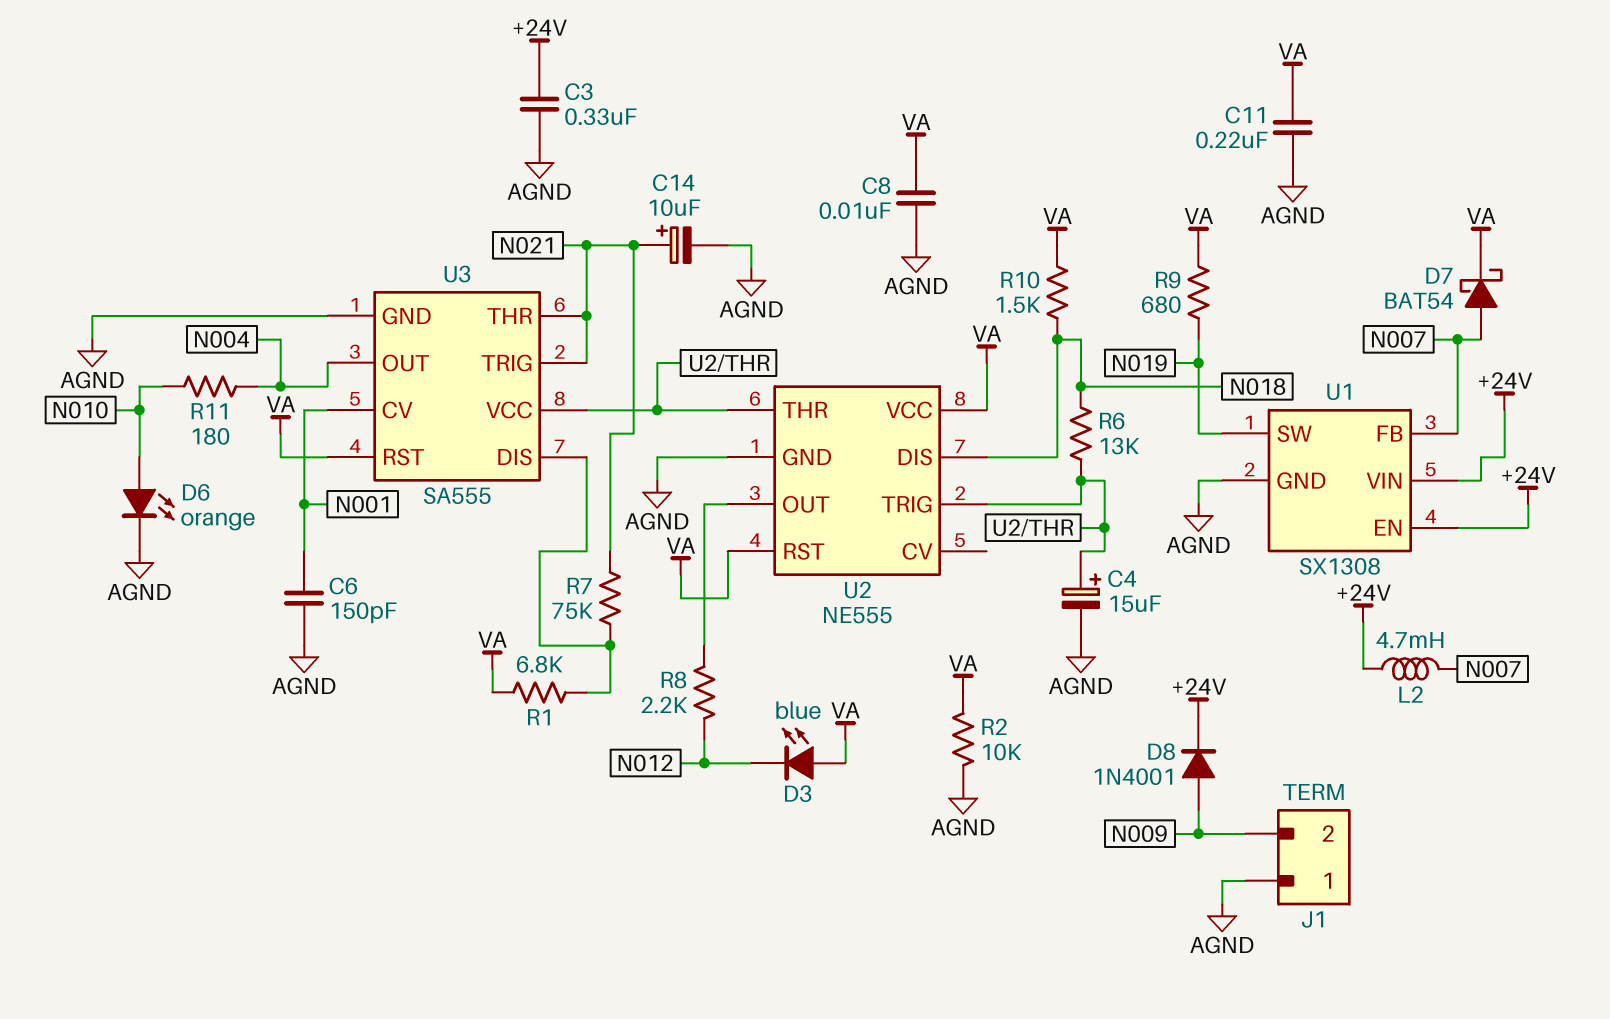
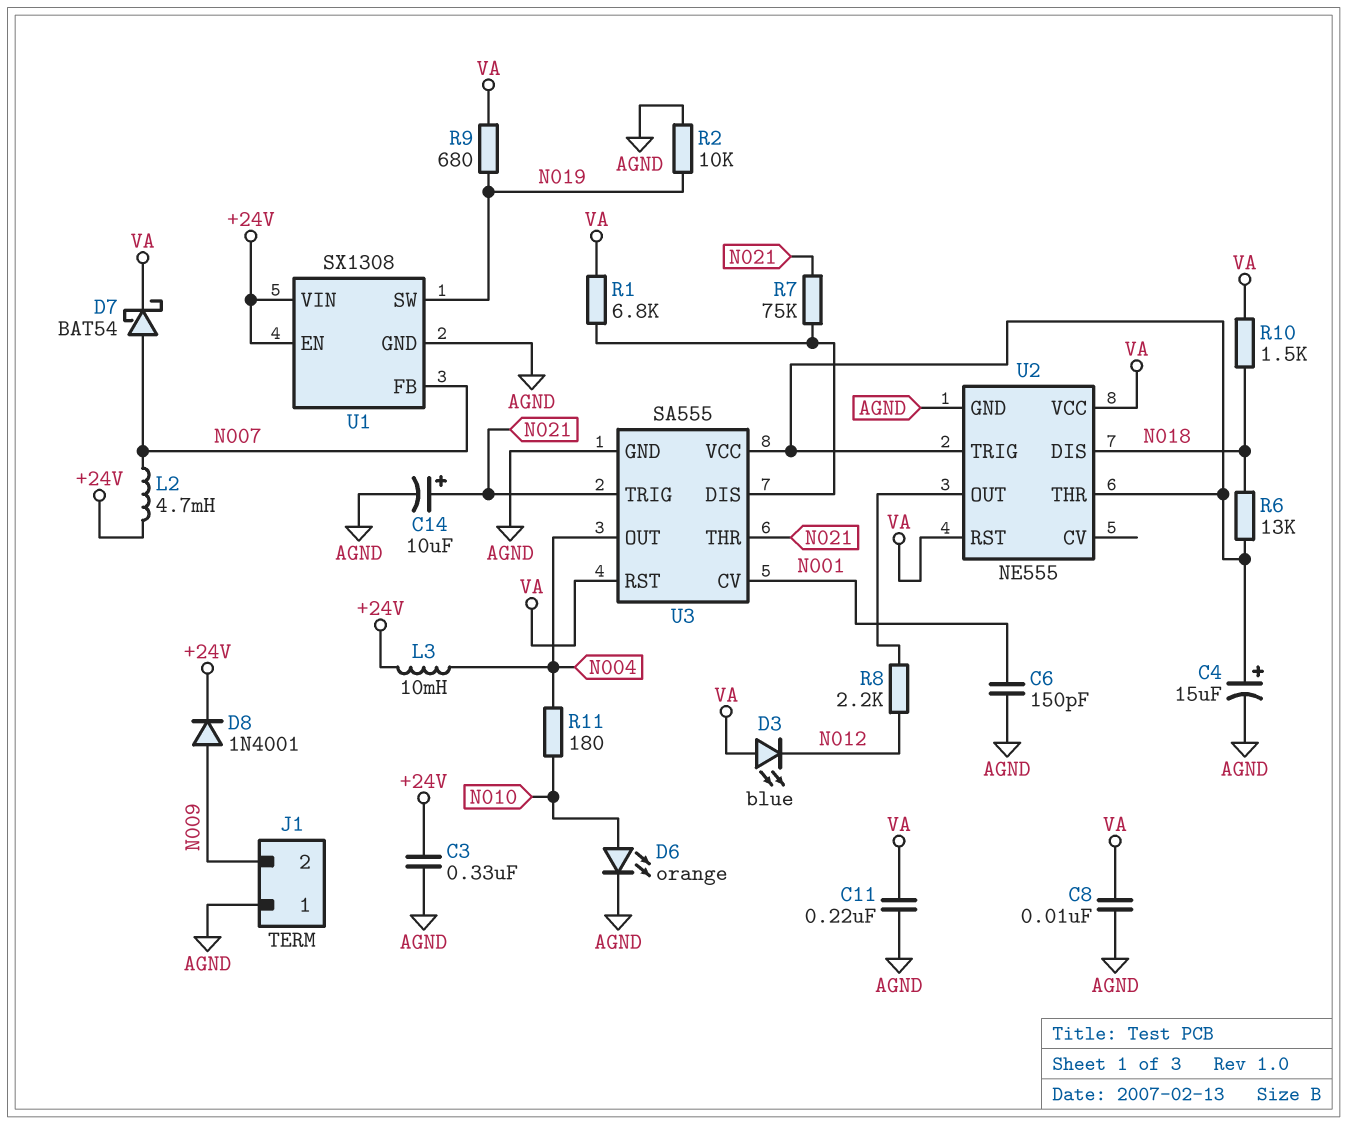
L3: none -> 10mH (+24V, N004)
R2: 10k (AGND, VA) -> 10k (AGND, N019)

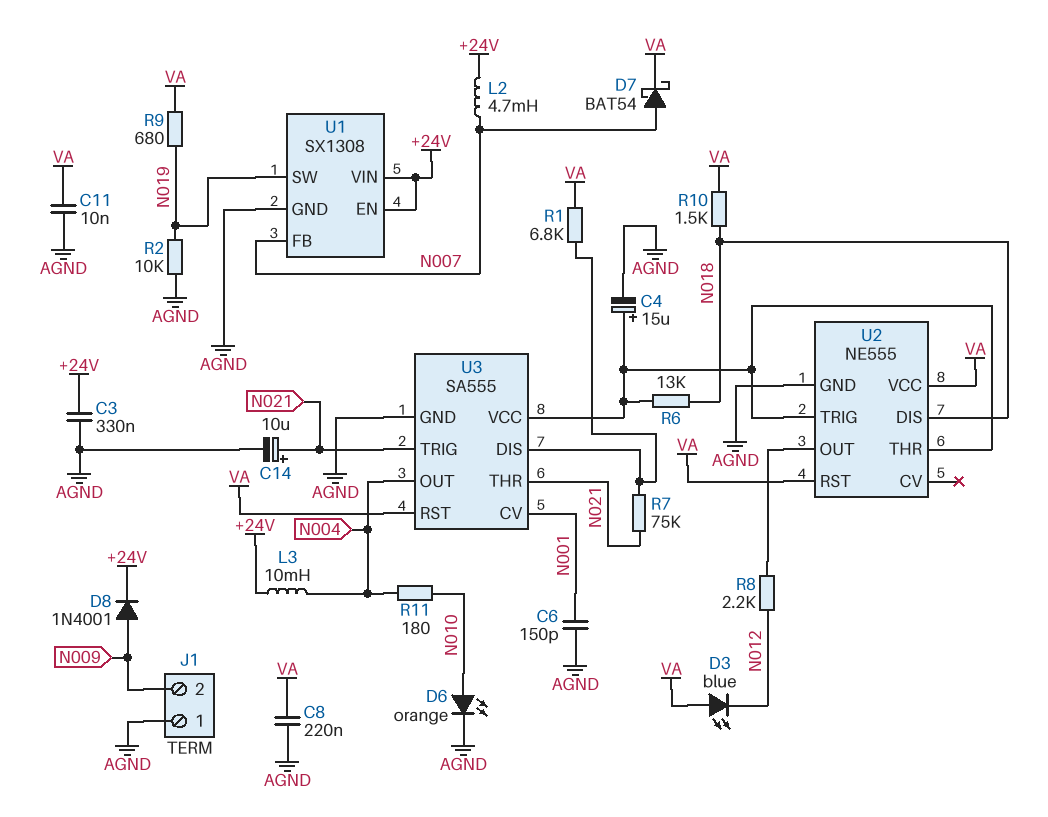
C8: 10nF (AGND, VA) -> 220nF (AGND, VA)
C11: 220nF (AGND, VA) -> 10nF (AGND, VA)

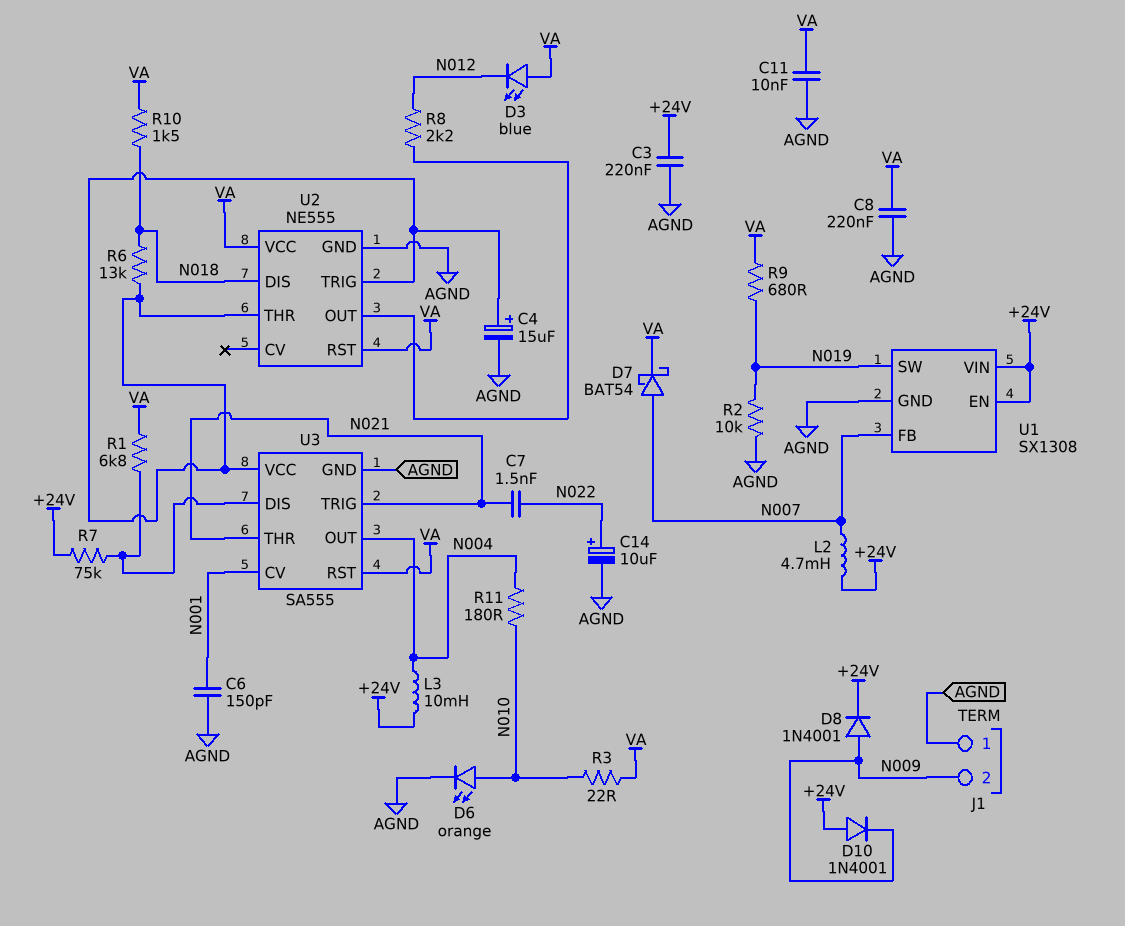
C3: 330nF (+24V, AGND) -> 220nF (+24V, AGND)
C7: none -> 1.5nF (N021, N022)
C14: 10uF (plus N021, minus AGND) -> 10uF (plus N022, minus AGND)
D10: none -> diode 1N4001 (A +24V, K N009)
R3: none -> 22 (N010, VA)
R7: 75k (N021, U3/DIS) -> 75k (+24V, U3/DIS)

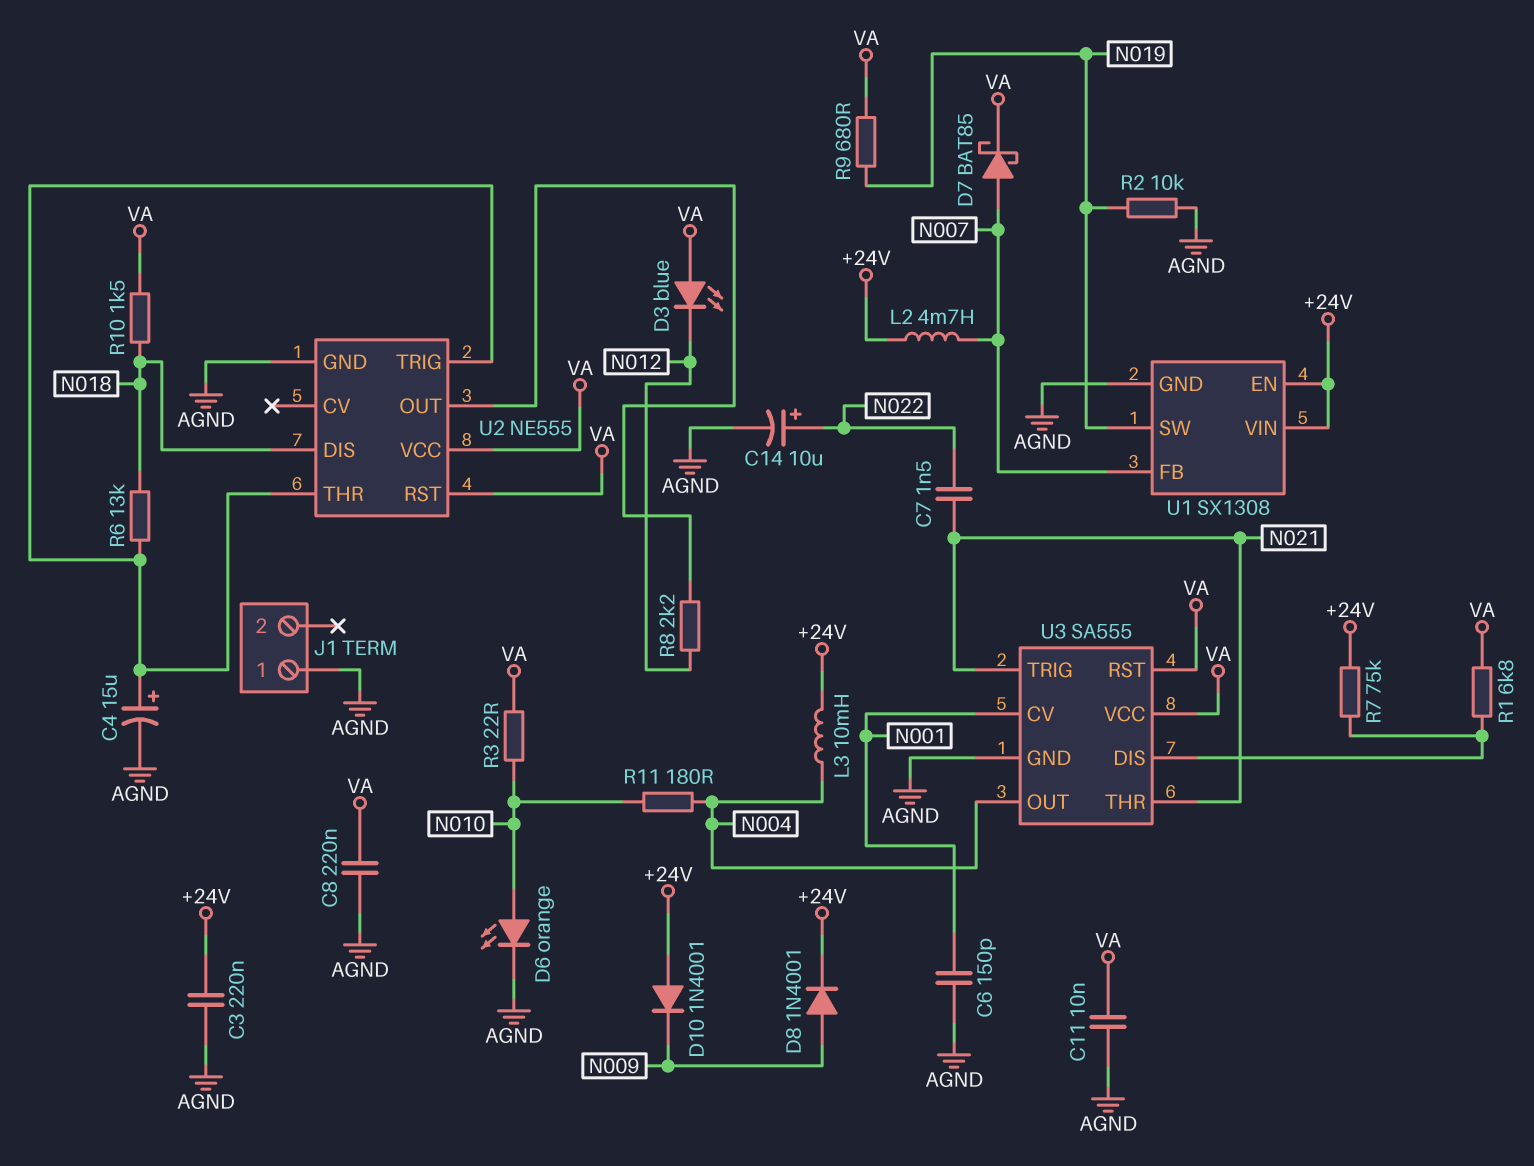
D7: schottky BAT54 (A N007, K VA) -> schottky BAT85 (A N007, K VA)
J1 pin 2: N009 -> none
U3 pin VCC: U2/THR -> VA

